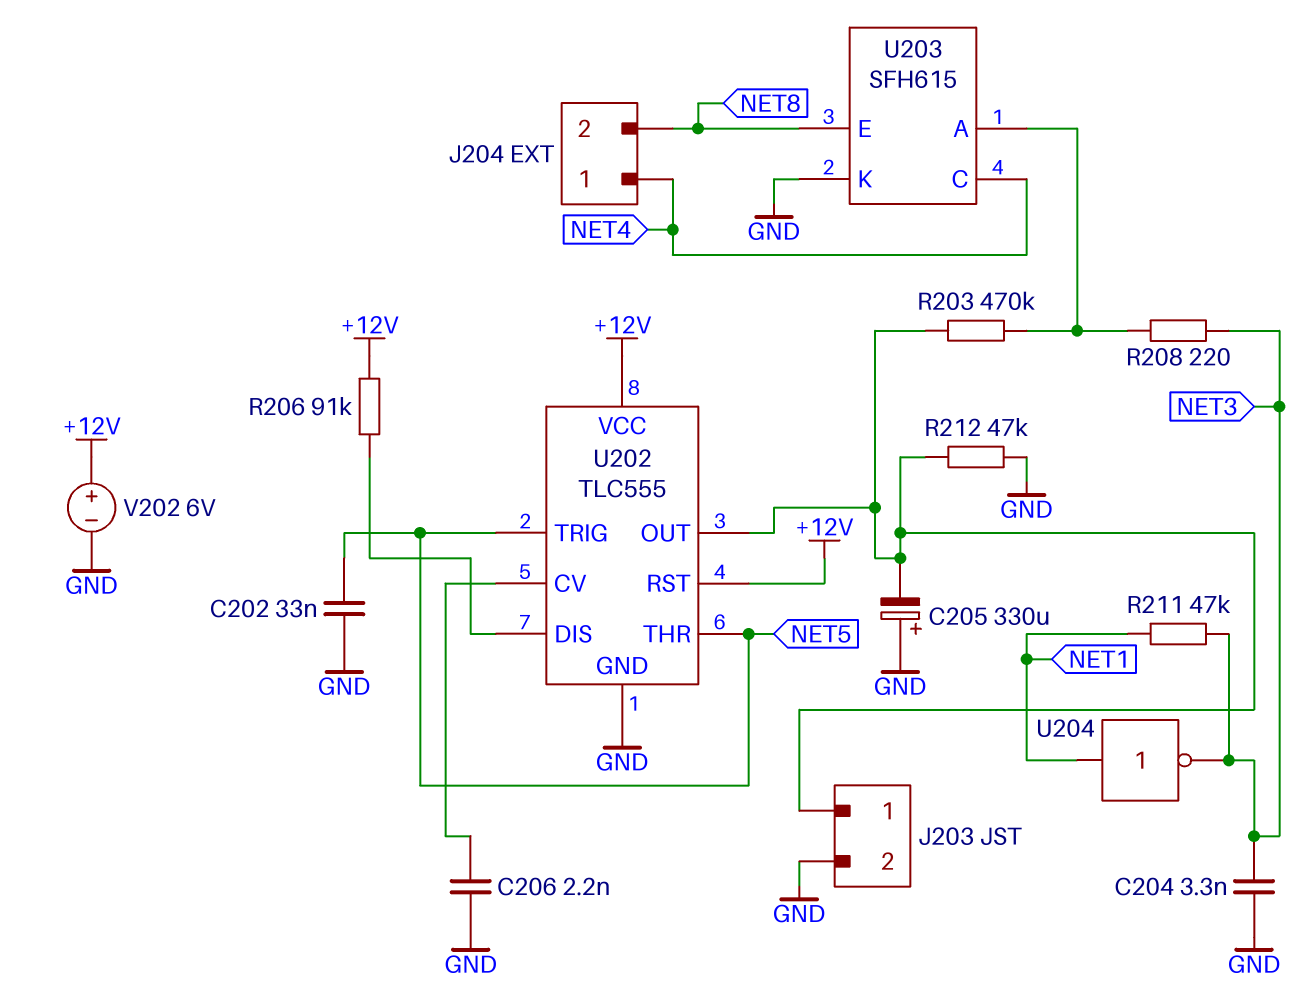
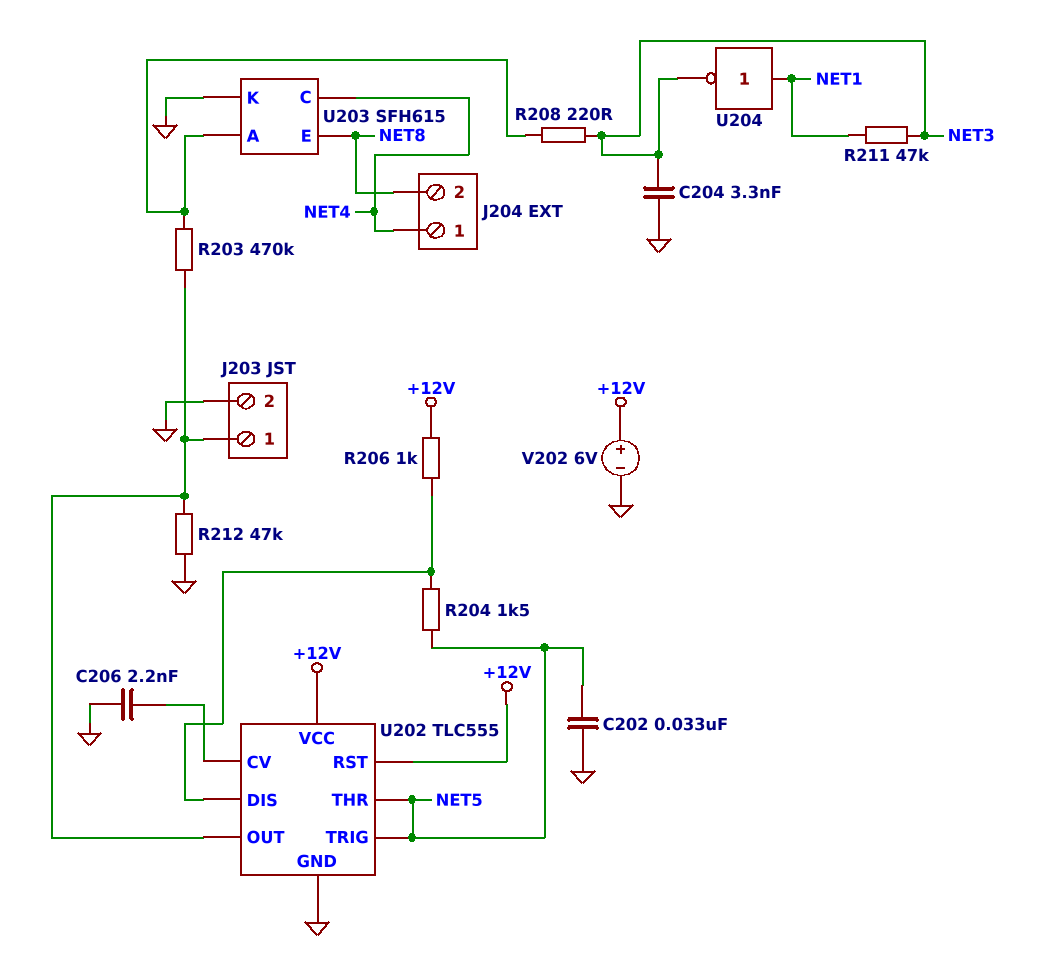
C205: 330uF (plus GND, minus J203/1) -> none
R204: none -> 1.5k (NET5, U202/DIS)
R206: 91k (+12V, U202/DIS) -> 1k (+12V, U202/DIS)

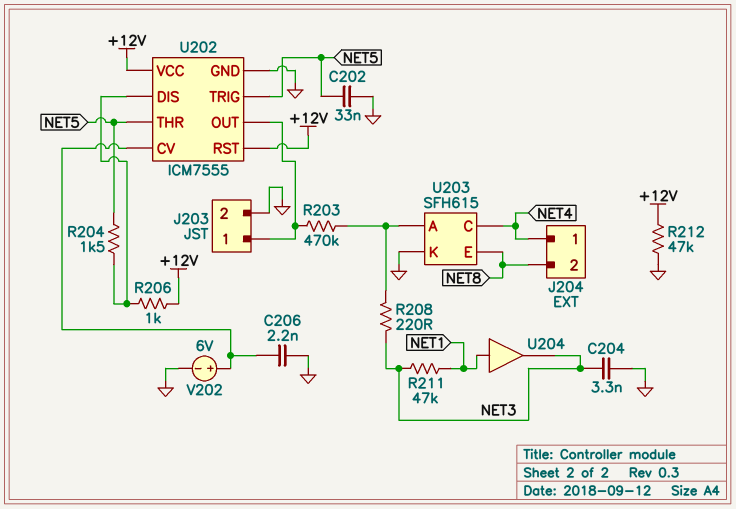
R212: 47k (GND, J203/1) -> 47k (+12V, GND)
U202: TLC555 -> ICM7555
U204: NOT (in NET1, out NET3) -> buffer (in NET1, out NET3)
V202: 6V (plus +12V, minus GND) -> 6V (plus U202/CV, minus GND)

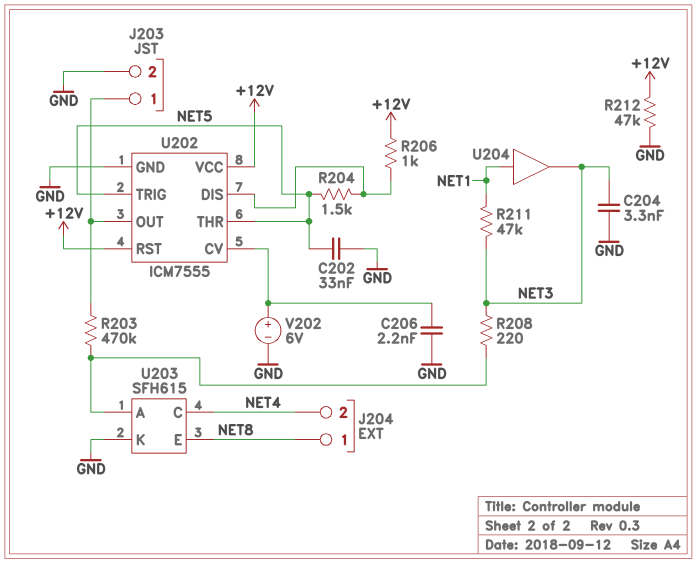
J204 pin 1: NET4 -> NET8
J204 pin 2: NET8 -> NET4

